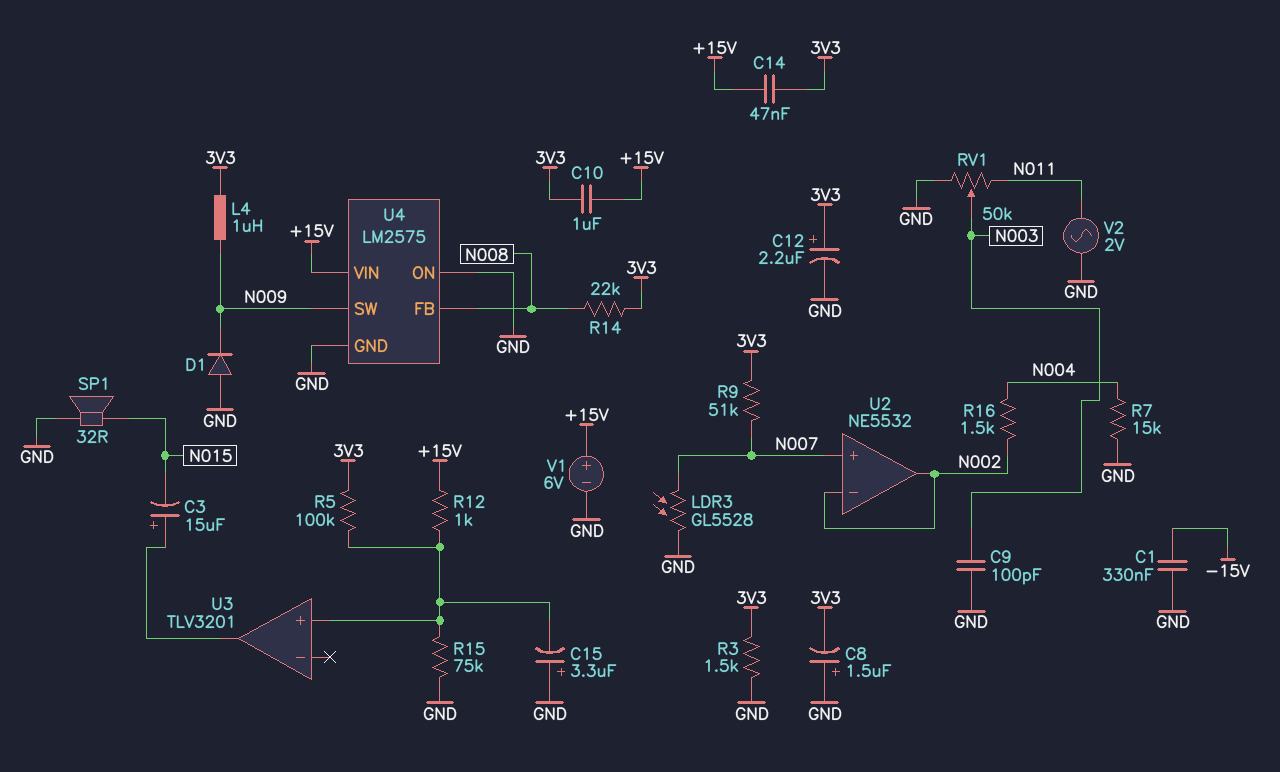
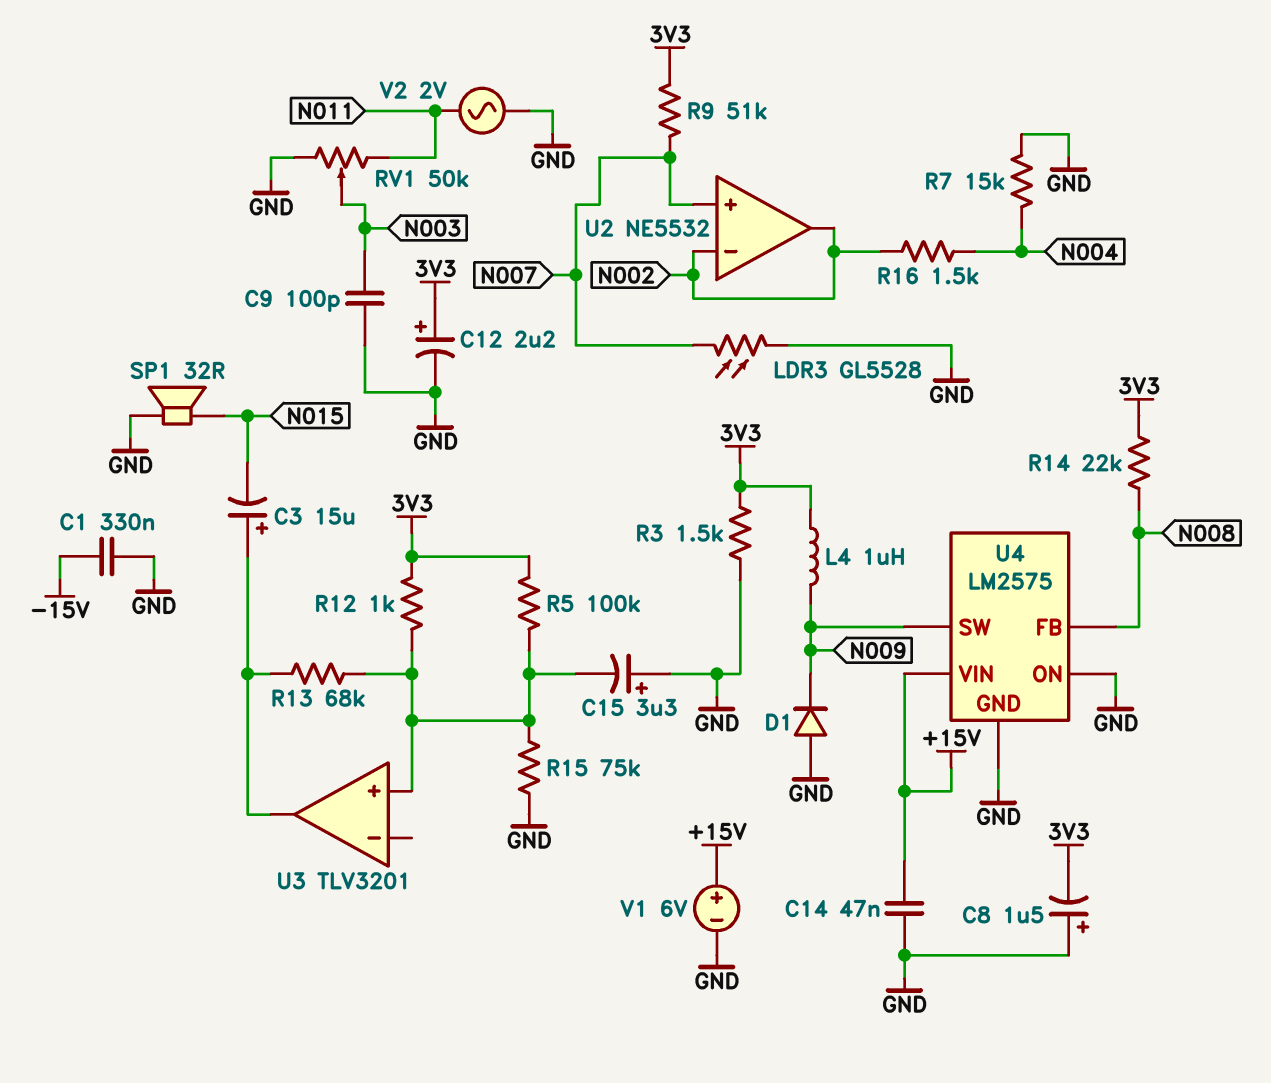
C10: 1uF (+15V, 3V3) -> none
C14: 47nF (+15V, 3V3) -> 47nF (+15V, GND)
R12: 1k (+15V, U3/in+) -> 1k (3V3, U3/in+)
R13: none -> 68k (U3/in+, U3/out)

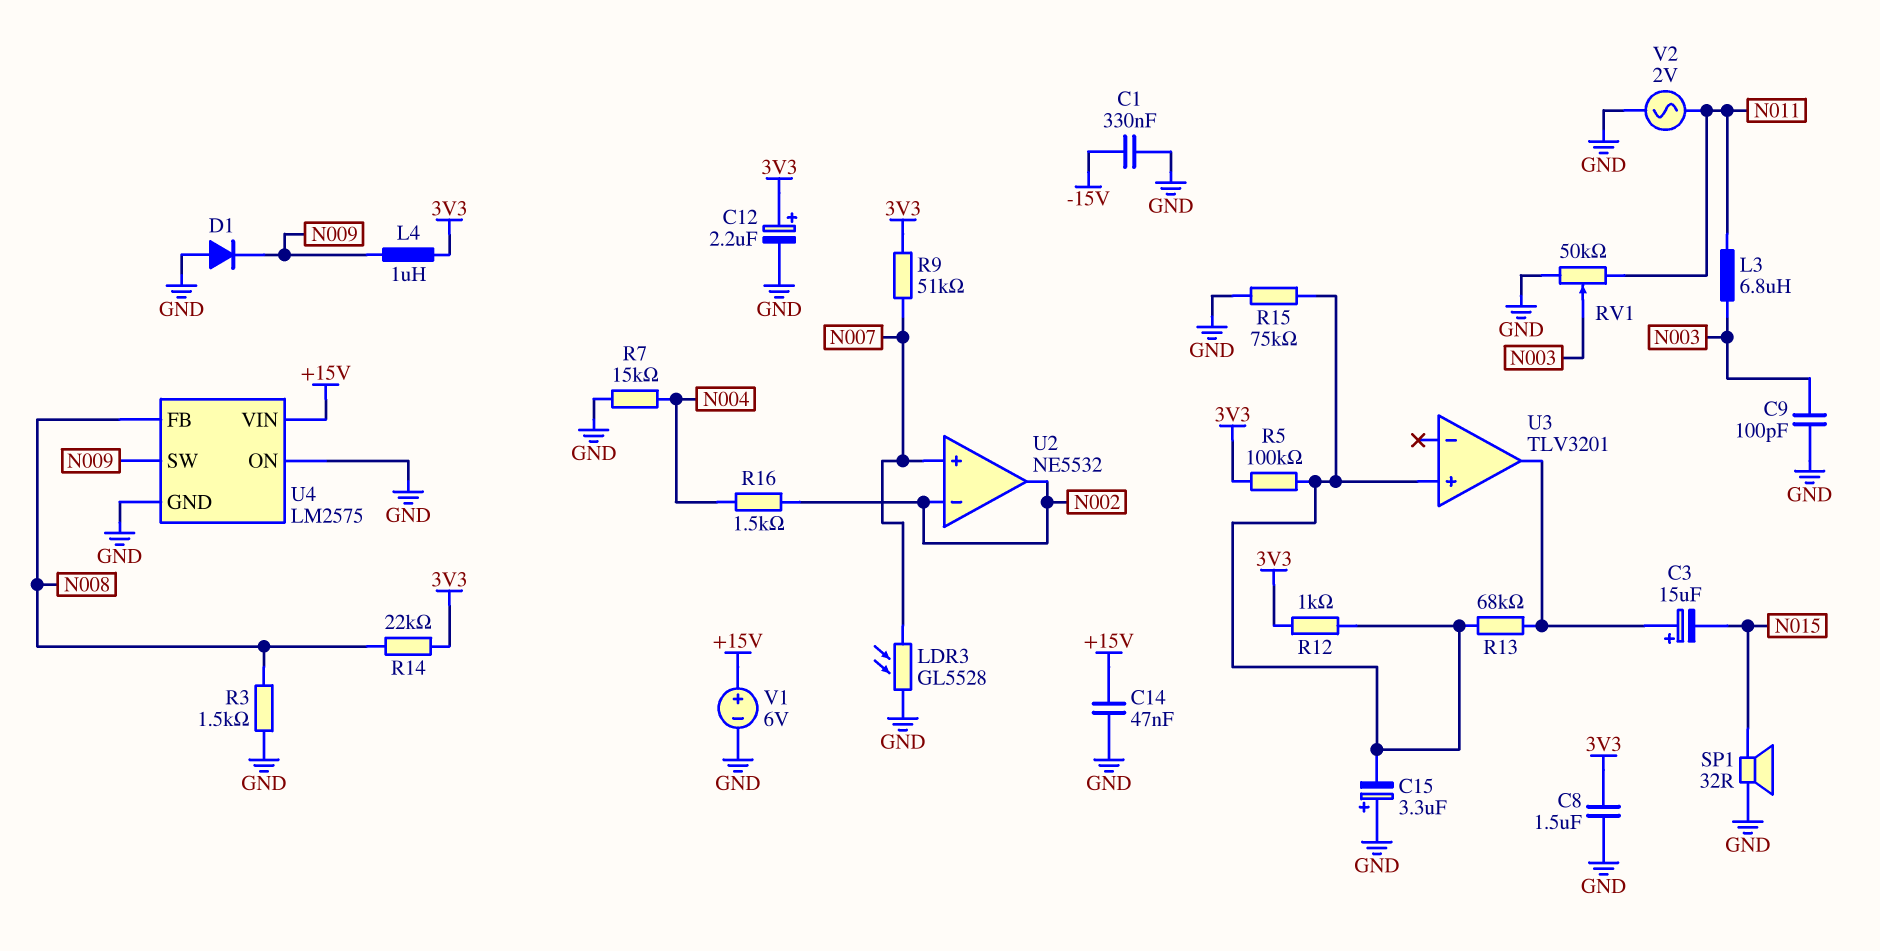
C8: 1.5uF (plus GND, minus 3V3) -> 1.5uF (3V3, GND)
L3: none -> 6.8uH (N003, N011)
R3: 1.5k (3V3, GND) -> 1.5k (GND, N008)

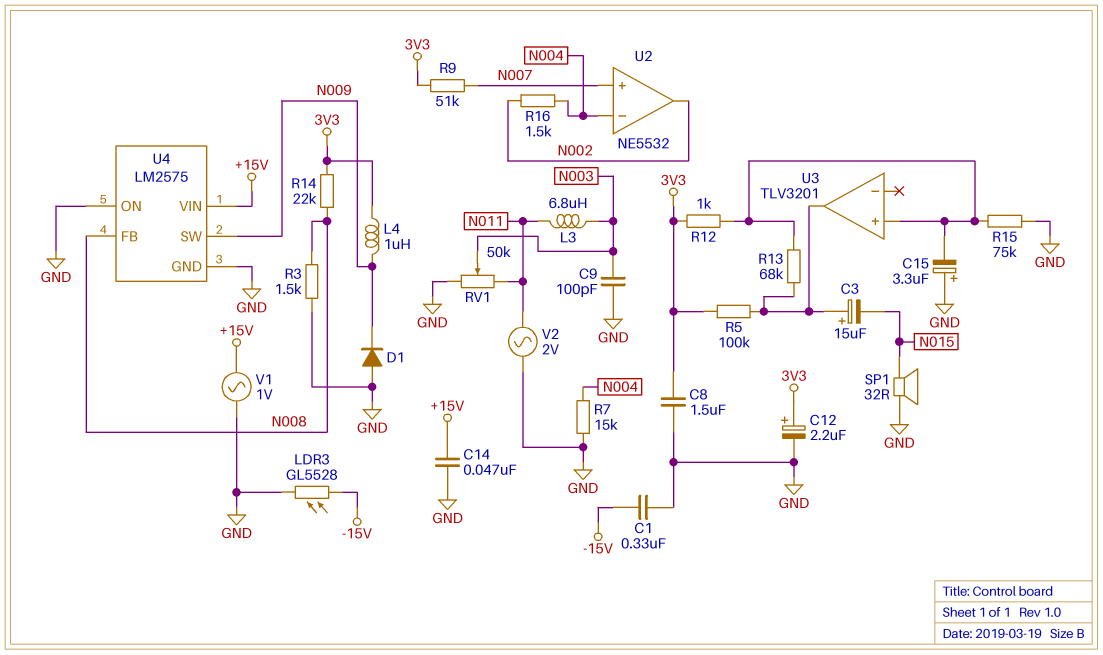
LDR3: GL5528 (GND, N007) -> GL5528 (-15V, GND)
R5: 100k (3V3, U3/in+) -> 100k (3V3, U3/out)
U2 pin in-: N002 -> N004
V1: 6V (plus +15V, minus GND) -> AC 1V (+15V, GND)

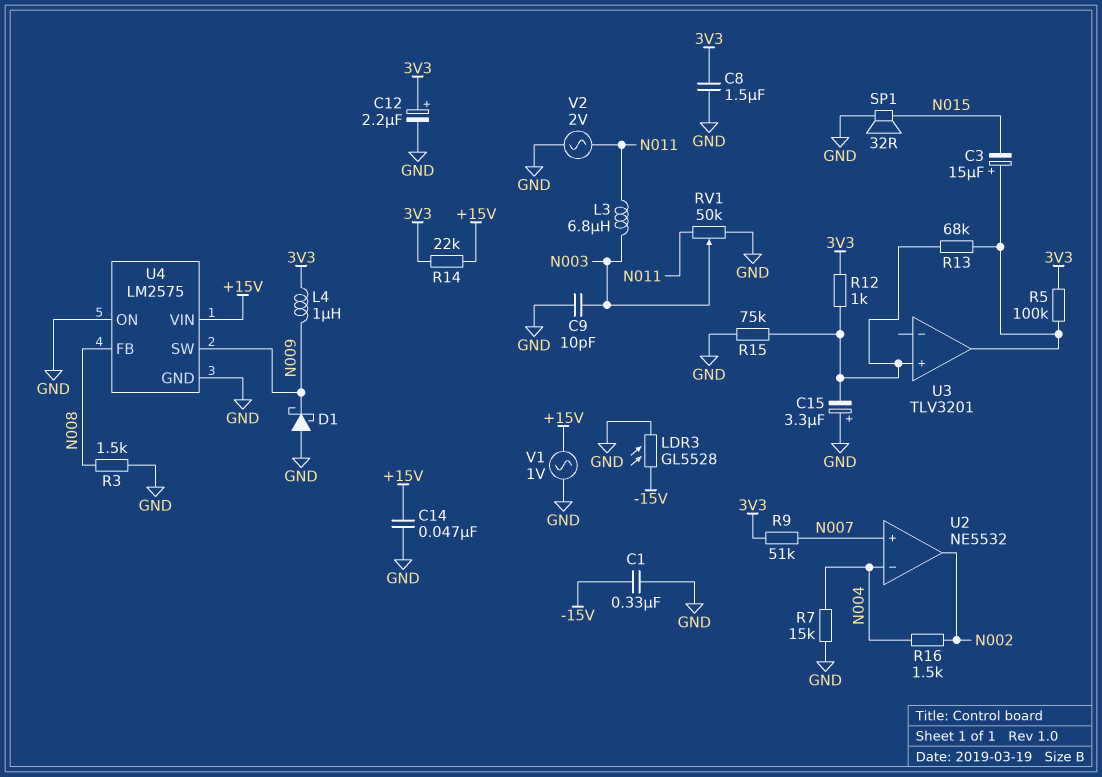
C9: 100pF (GND, N003) -> 10pF (GND, N003)
D1: diode (A GND, K N009) -> schottky (A GND, K N009)
R14: 22k (3V3, N008) -> 22k (+15V, 3V3)

